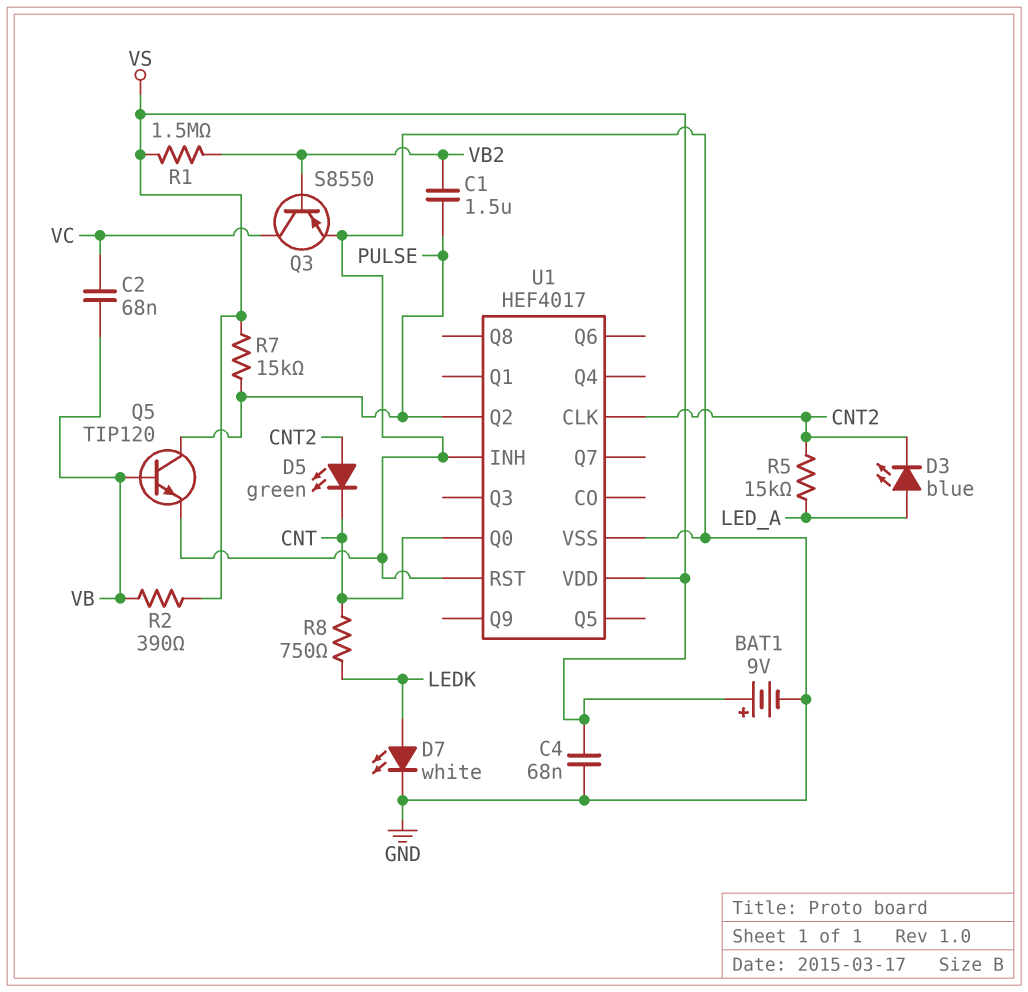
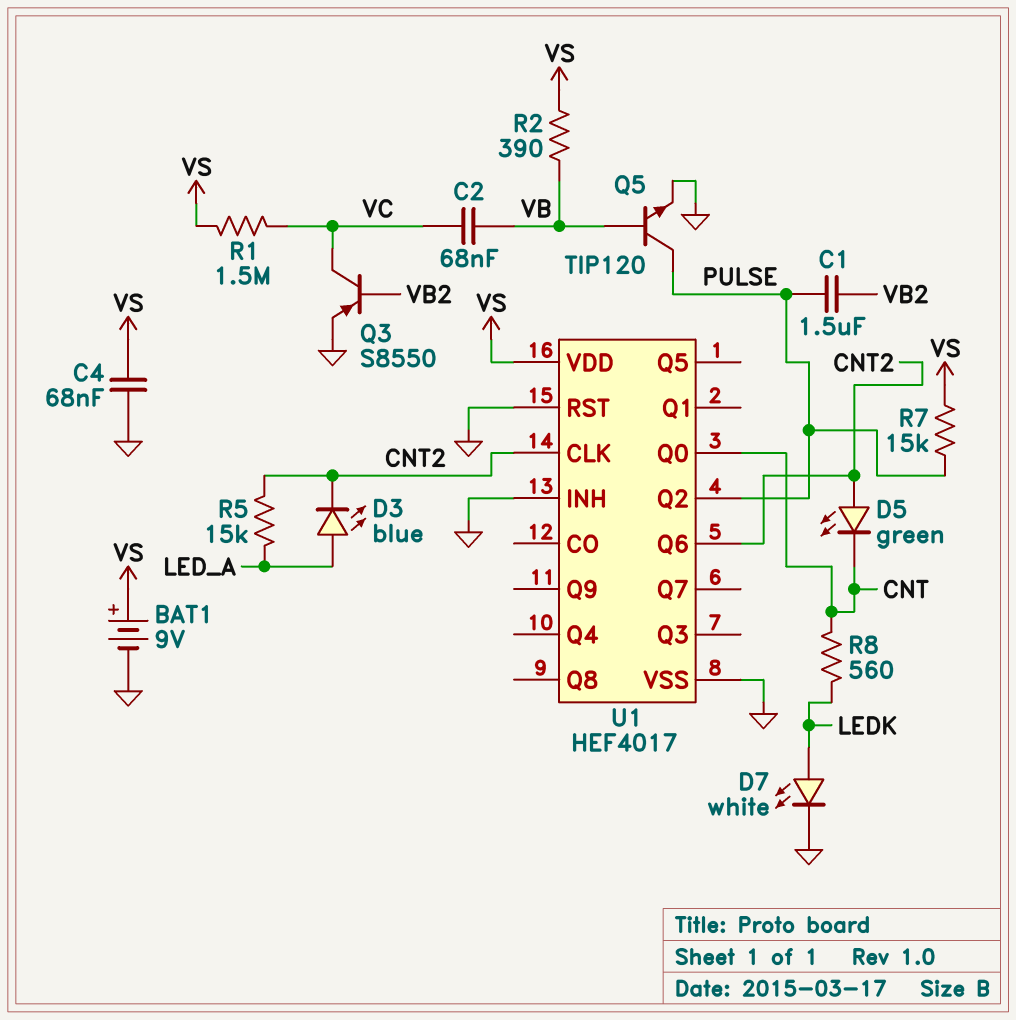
R1: 1.5M (VB2, VS) -> 1.5M (VC, VS)
R8: 750 (CNT, LEDK) -> 560 (CNT, LEDK)
U1 pin Q6: none -> CNT2

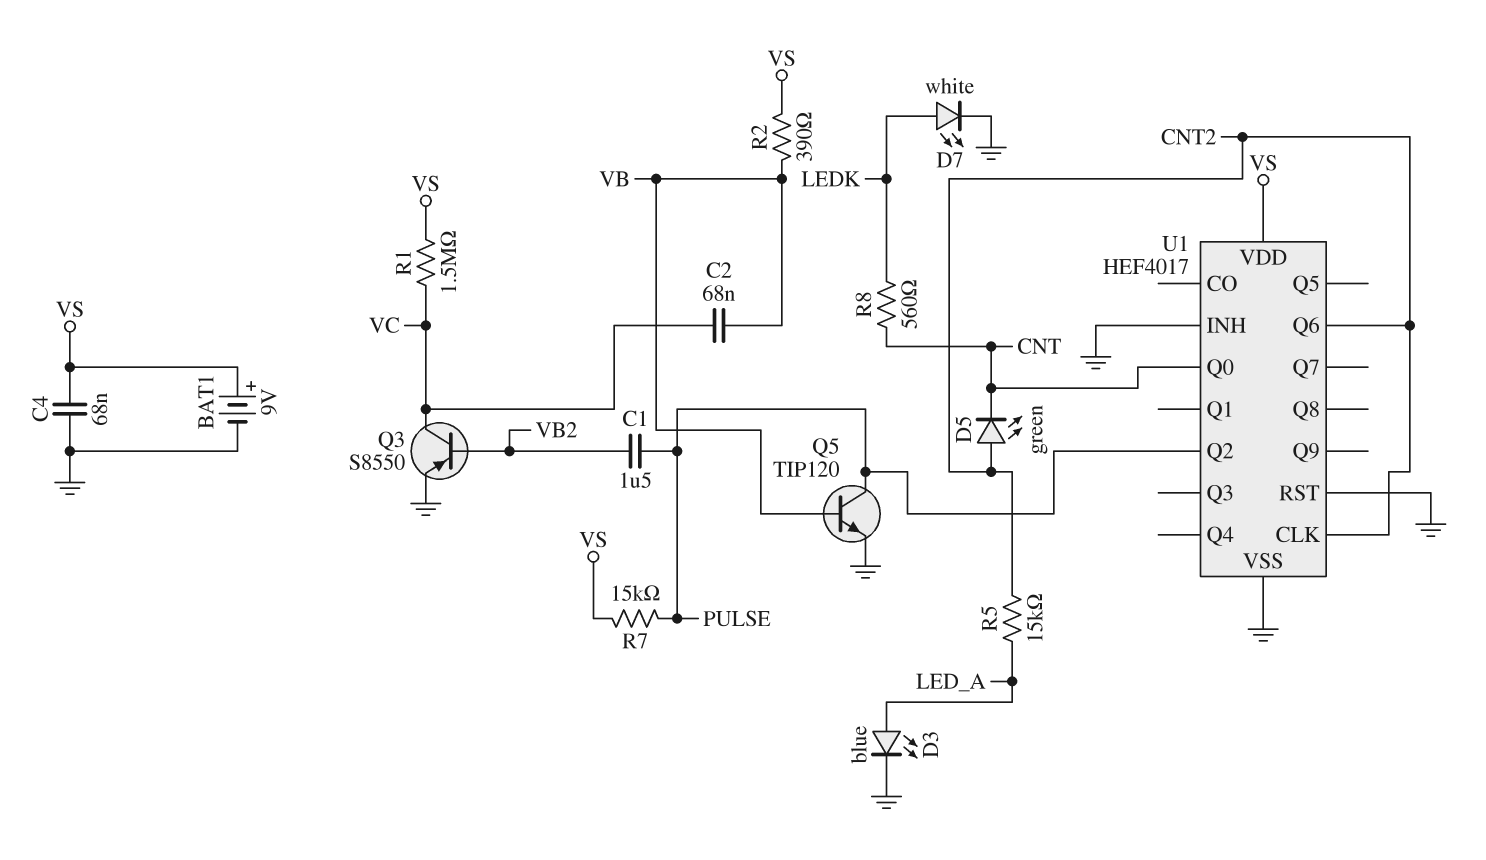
D3: LED blue (A LED_A, K CNT2) -> LED blue (A LED_A, K GND)

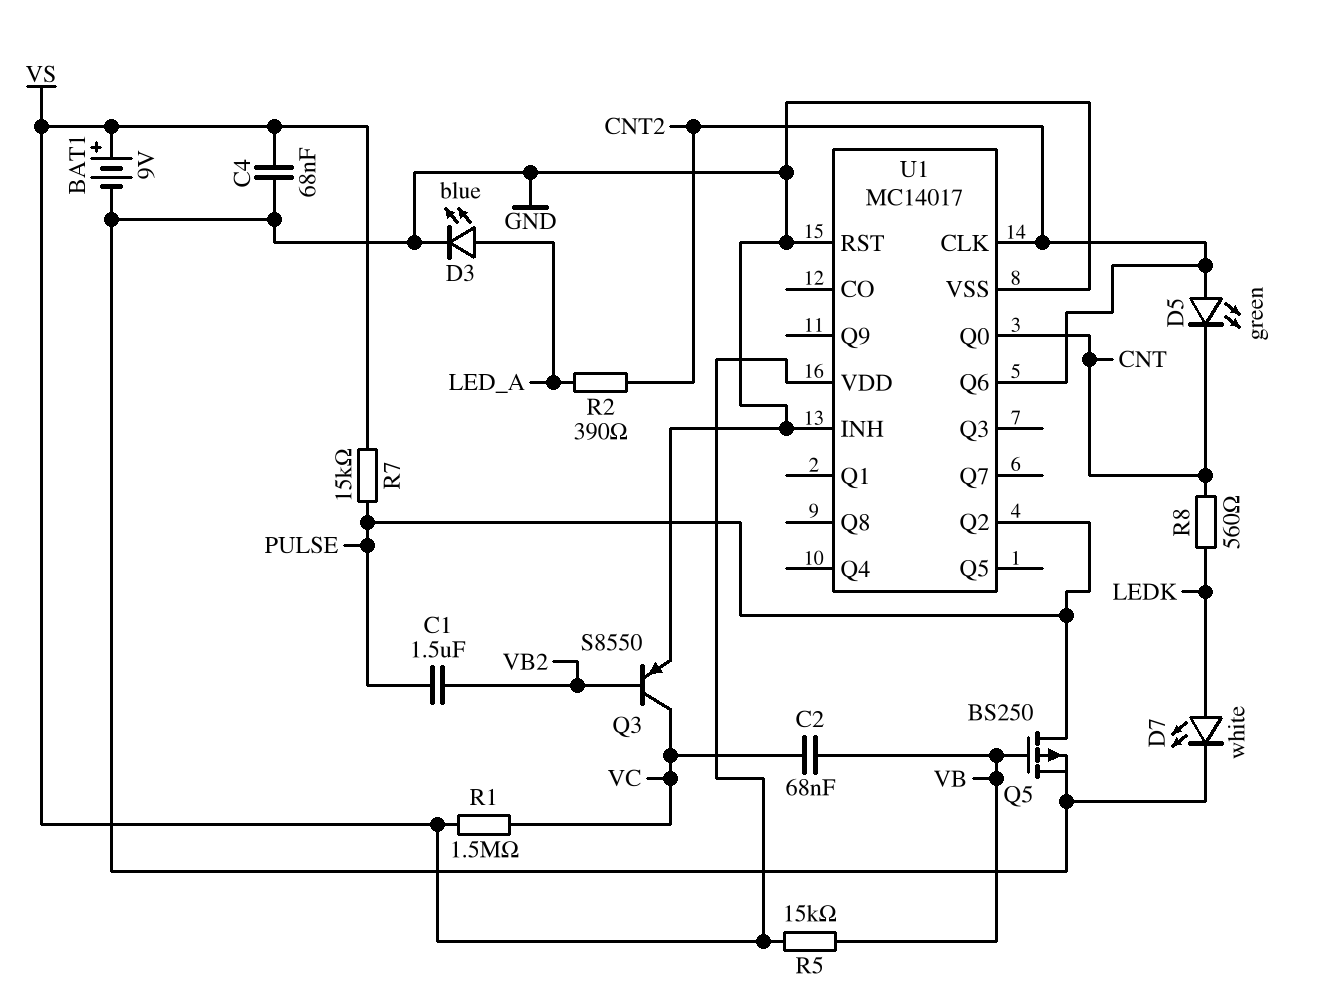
Q5: NPN TIP120 (B VB, C PULSE, E GND) -> PMOS BS250 (G VB, D PULSE, S GND)
R2: 390 (VB, VS) -> 390 (CNT2, LED_A)
R5: 15k (CNT2, LED_A) -> 15k (VB, VS)
U1: HEF4017 -> MC14017

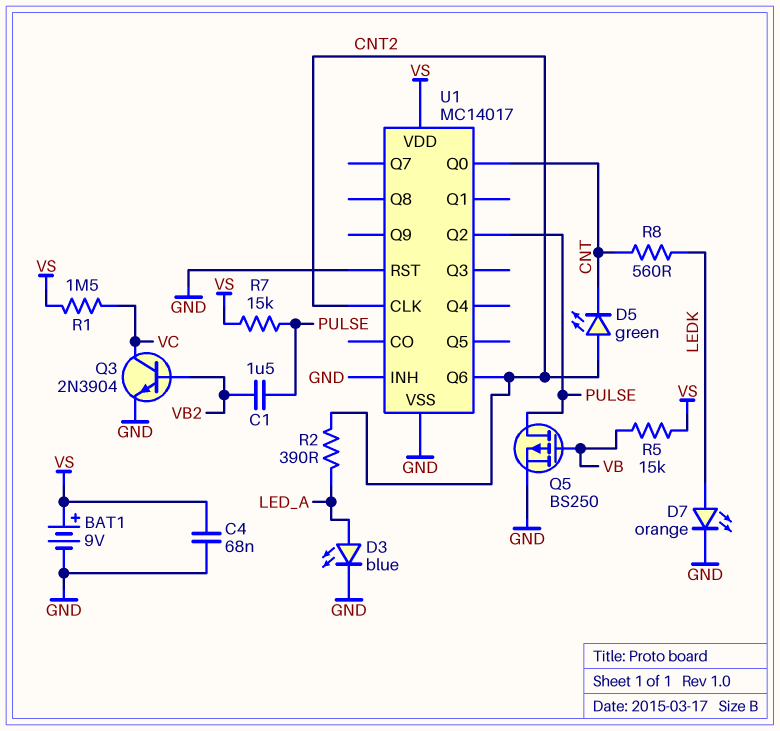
C2: 68nF (VB, VC) -> none
D7: LED white (A LEDK, K GND) -> LED orange (A LEDK, K GND)
Q3: PNP S8550 (B VB2, C VC, E GND) -> NPN 2N3904 (B VB2, C VC, E GND)

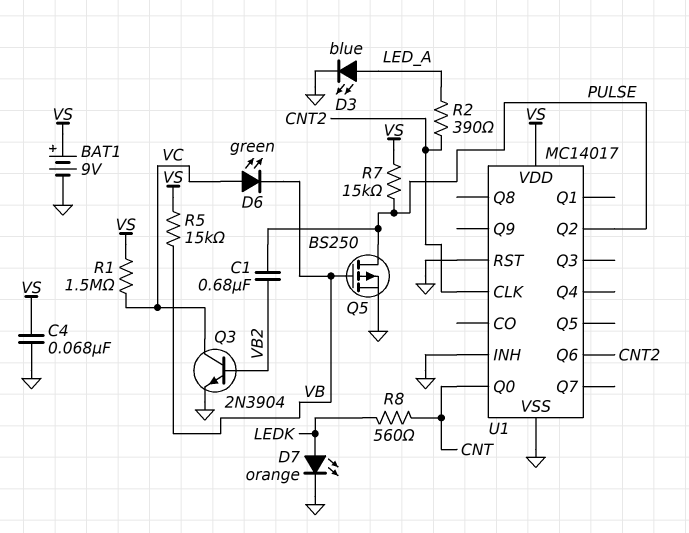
C1: 1.5uF (PULSE, VB2) -> 680nF (PULSE, VB2)
D5: LED green (A CNT2, K CNT) -> none
D6: none -> LED green (A VC, K VB)

